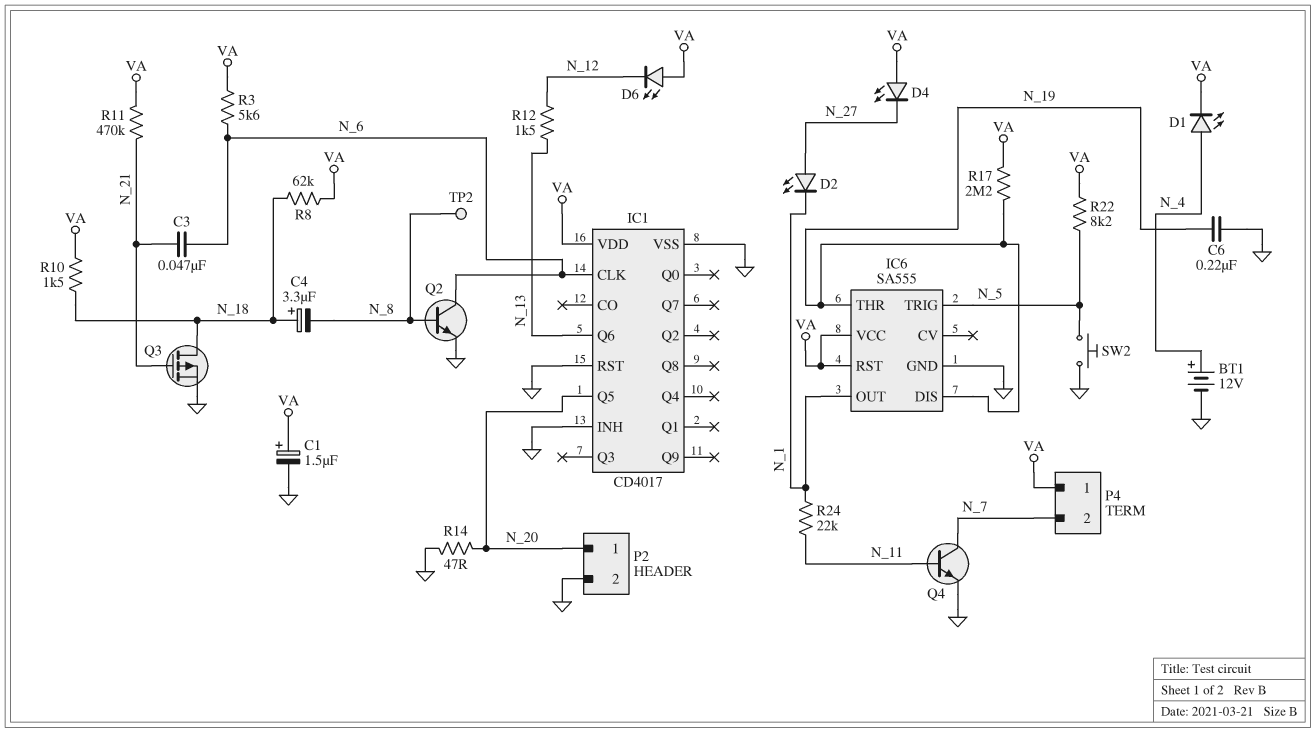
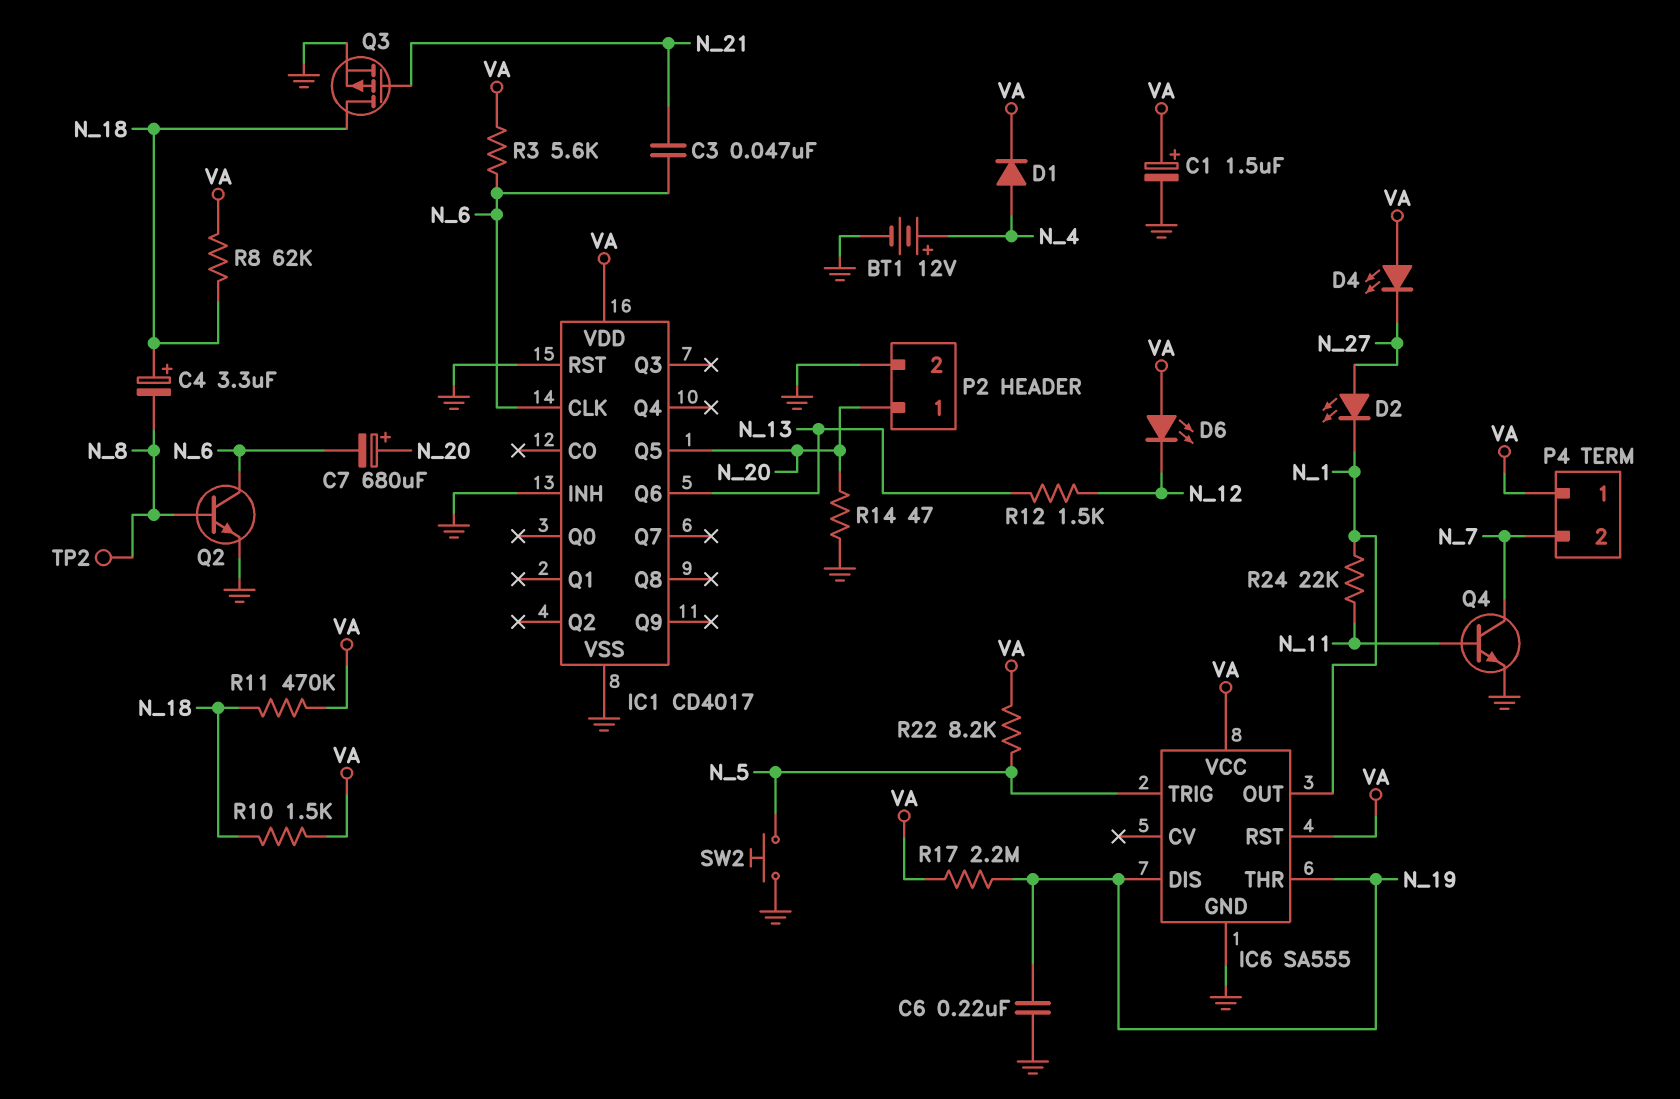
C7: none -> 680uF (plus N_20, minus N_6)
D1: LED (A N_4, K VA) -> diode (A N_4, K VA)
R11: 470k (N_21, VA) -> 470k (N_18, VA)

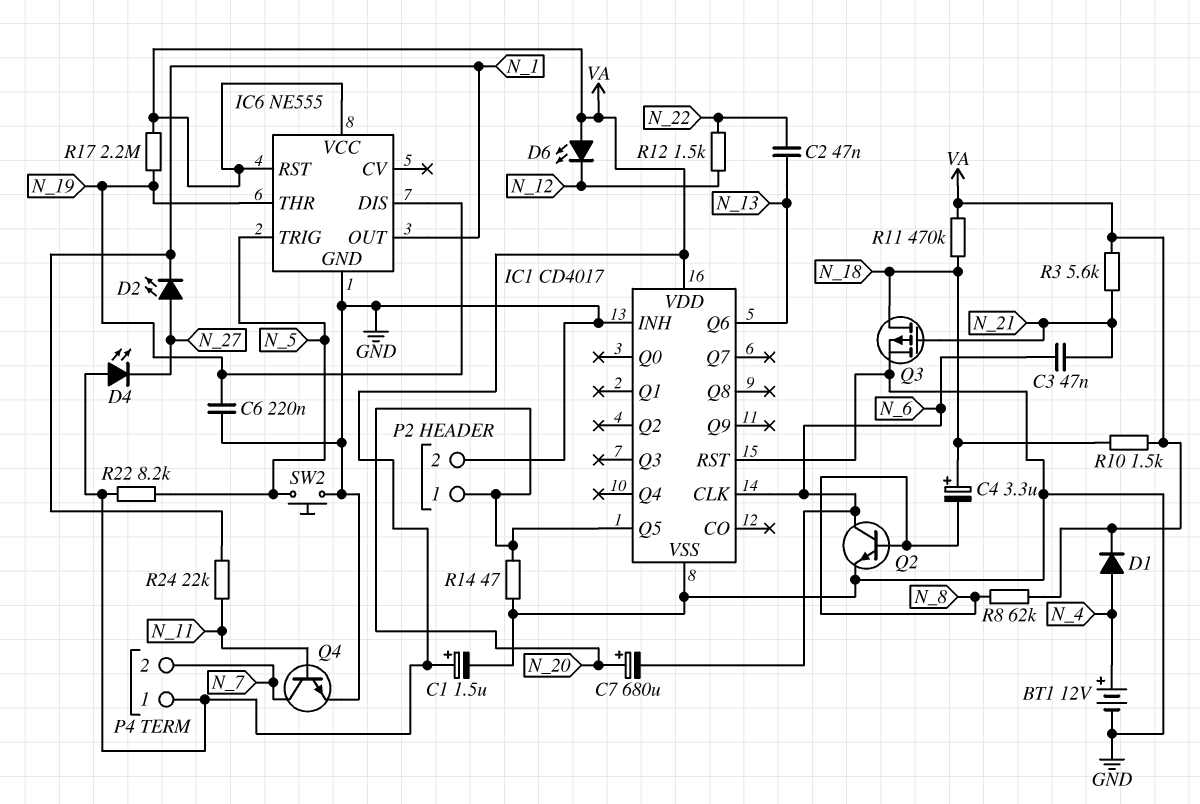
C2: none -> 47nF (N_13, N_22)
IC6: SA555 -> NE555
R3: 5.6k (N_6, VA) -> 5.6k (N_21, VA)
R8: 62k (N_18, VA) -> 62k (N_8, VA)
R12: 1.5k (N_12, N_13) -> 1.5k (N_12, N_22)
TP2: test point (N_8) -> none

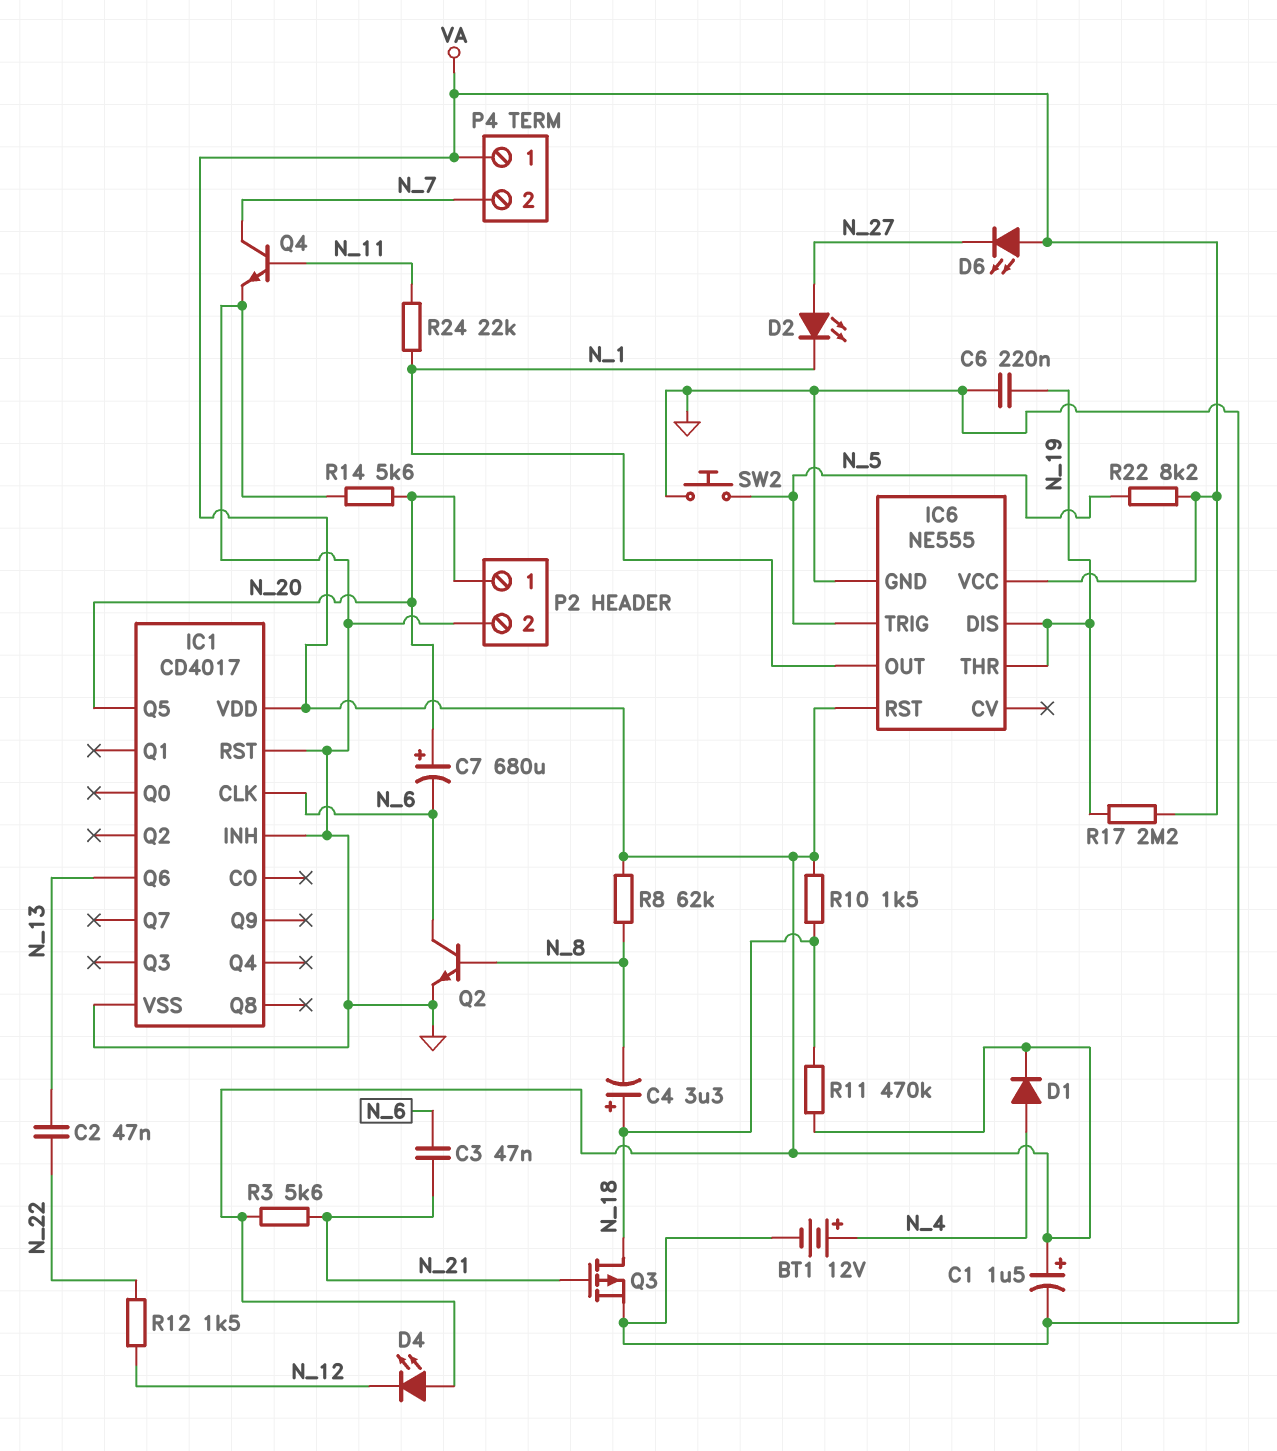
D4: LED (A VA, K N_27) -> LED (A VA, K N_12)
D6: LED (A VA, K N_12) -> LED (A VA, K N_27)
R14: 47 (GND, N_20) -> 5.6k (GND, N_20)

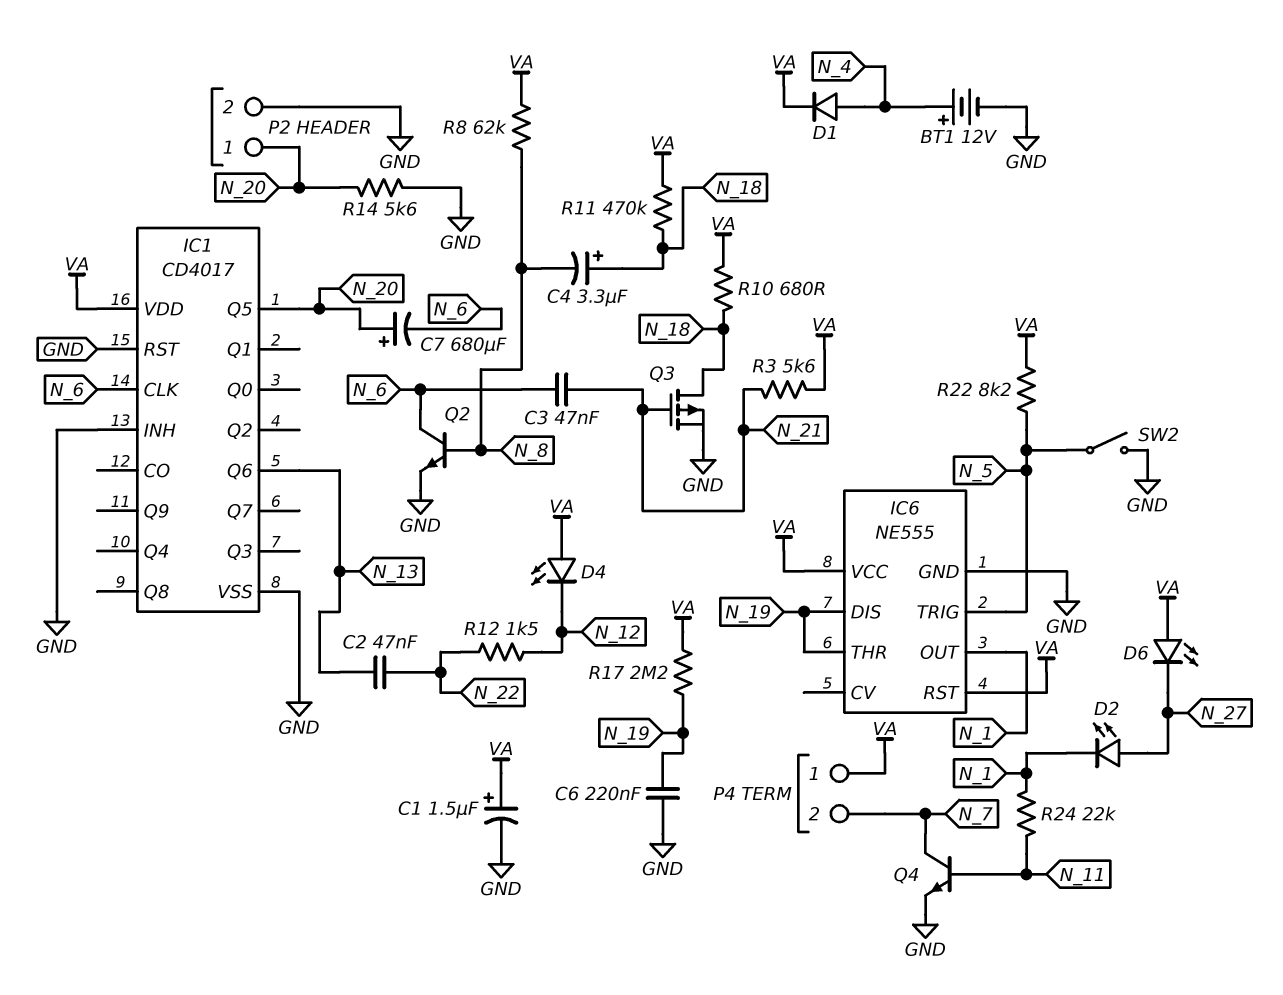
R10: 1.5k (N_18, VA) -> 680 (N_18, VA)
SW2: button (GND, N_5) -> switch (GND, N_5)

